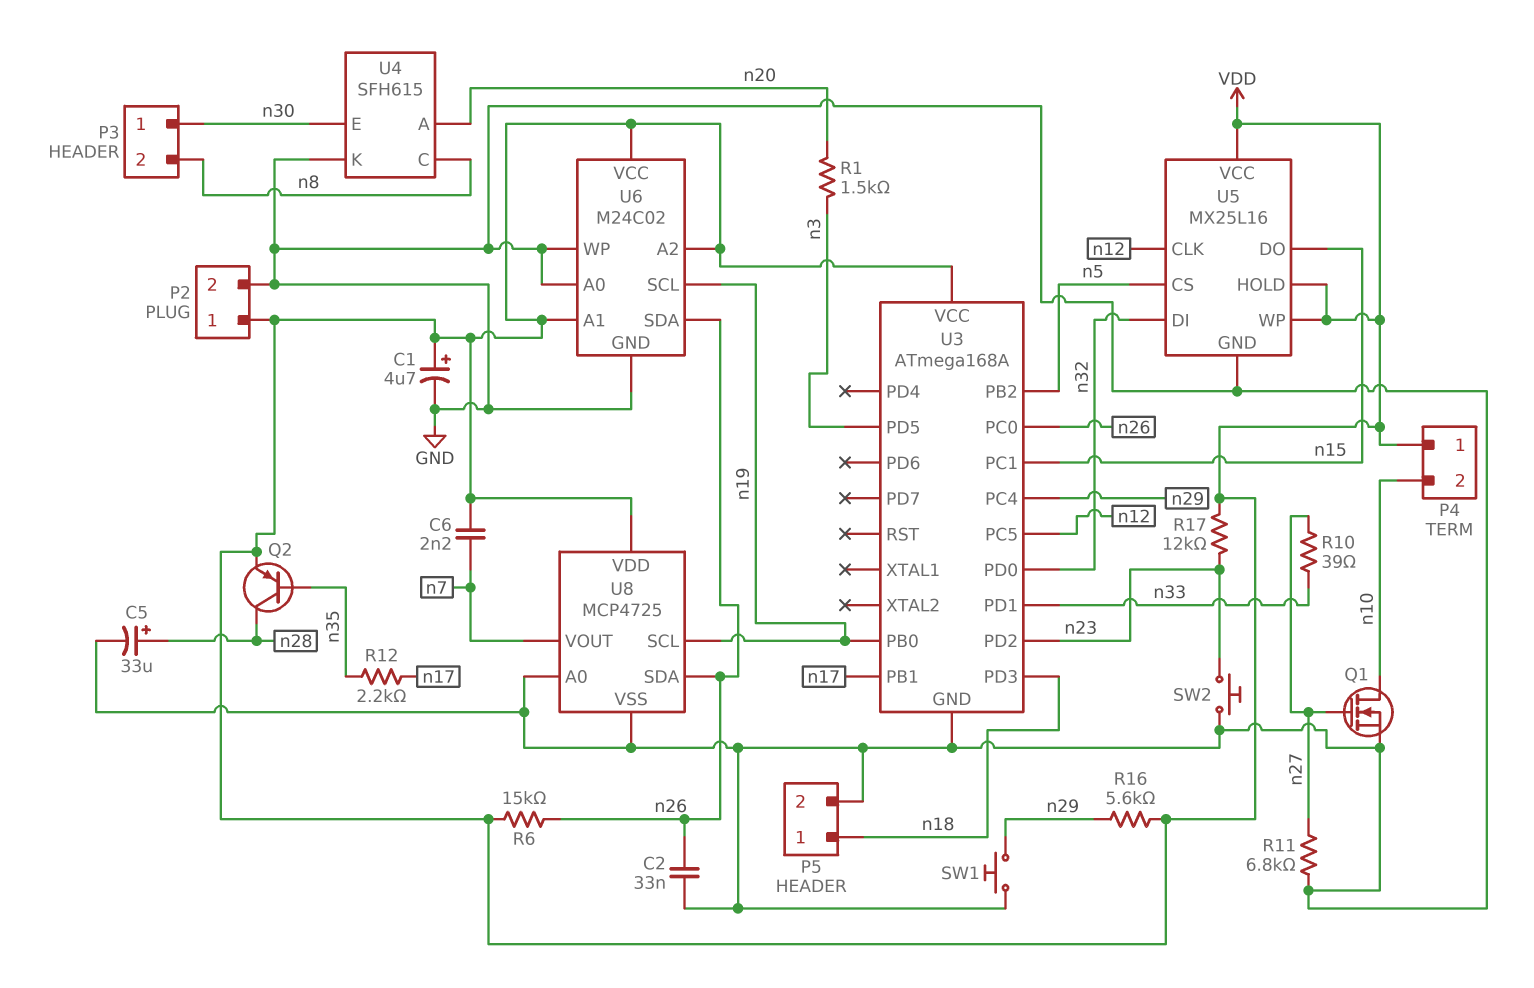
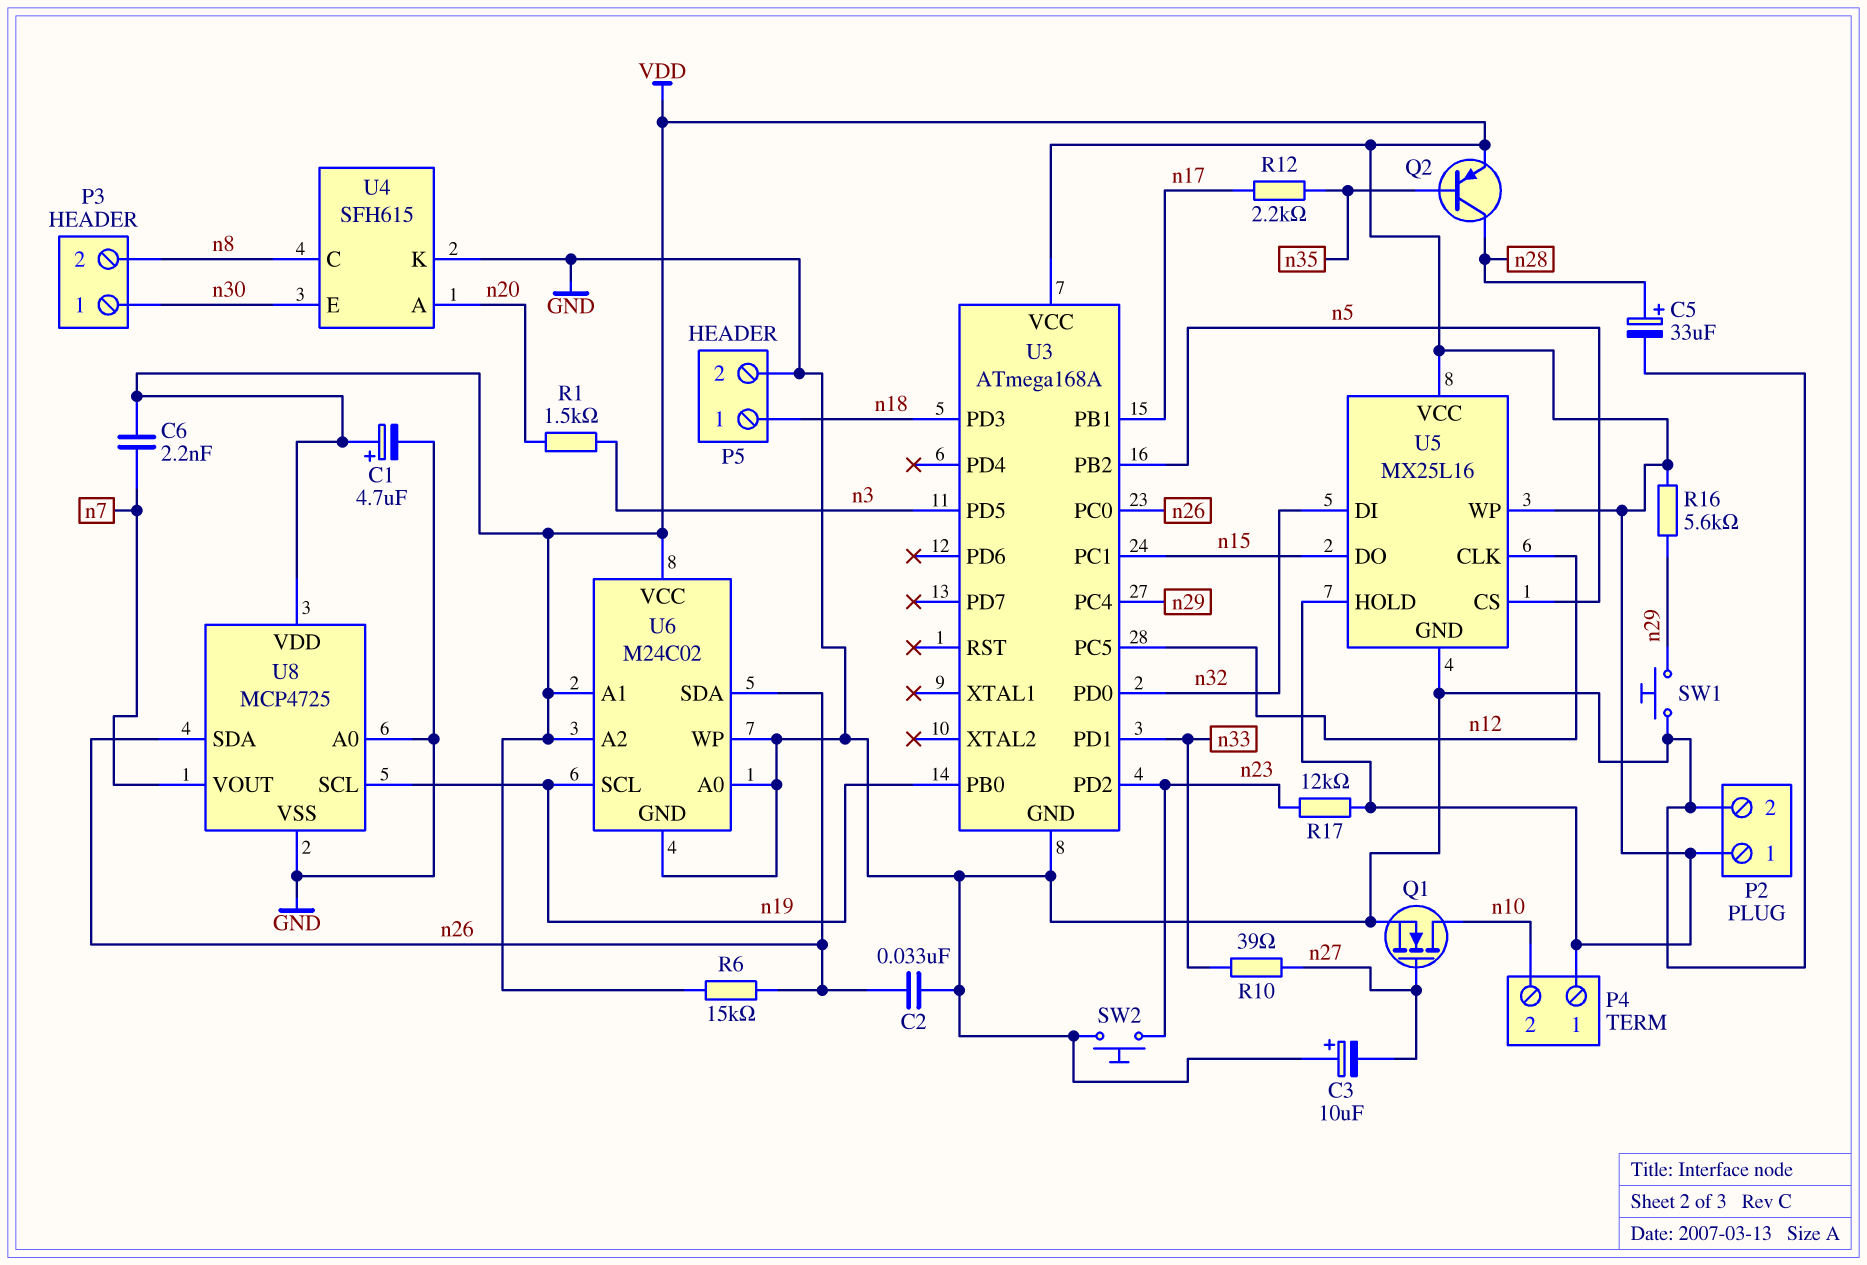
C3: none -> 10uF (plus GND, minus n27)
R11: 6.8k (GND, n27) -> none

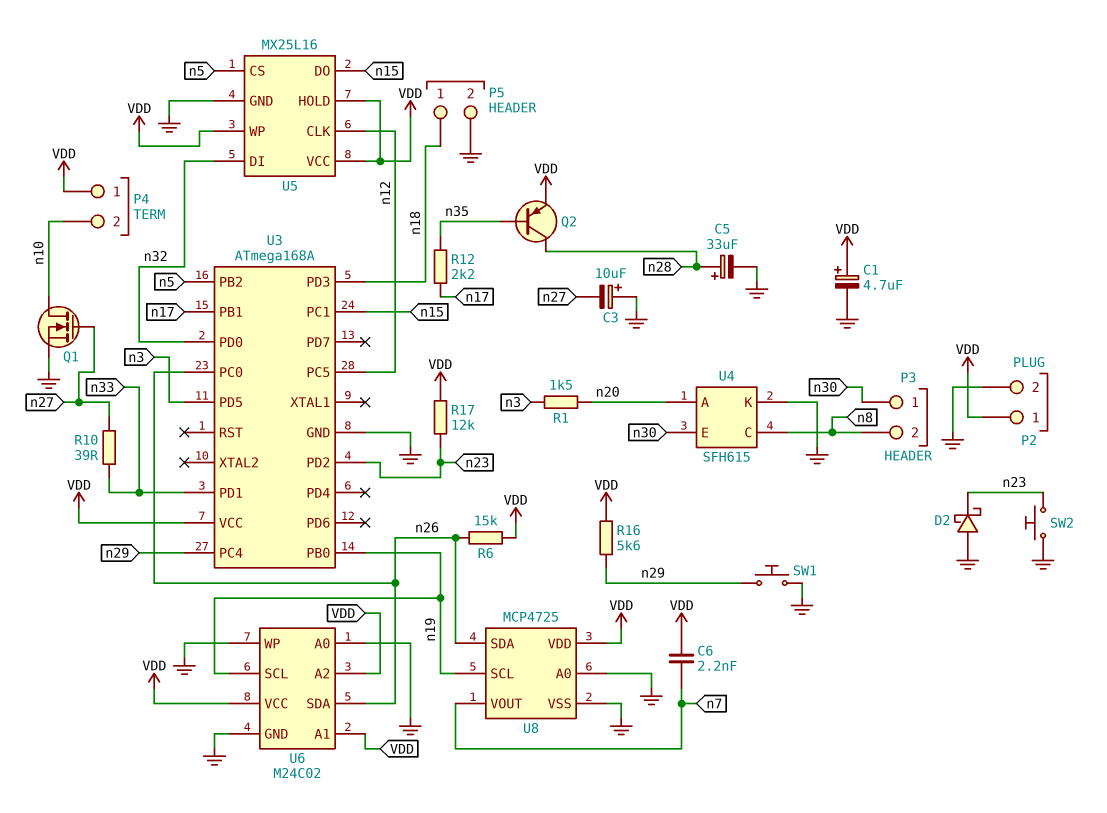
C2: 33nF (GND, n26) -> none
D2: none -> schottky (A GND, K n23)

